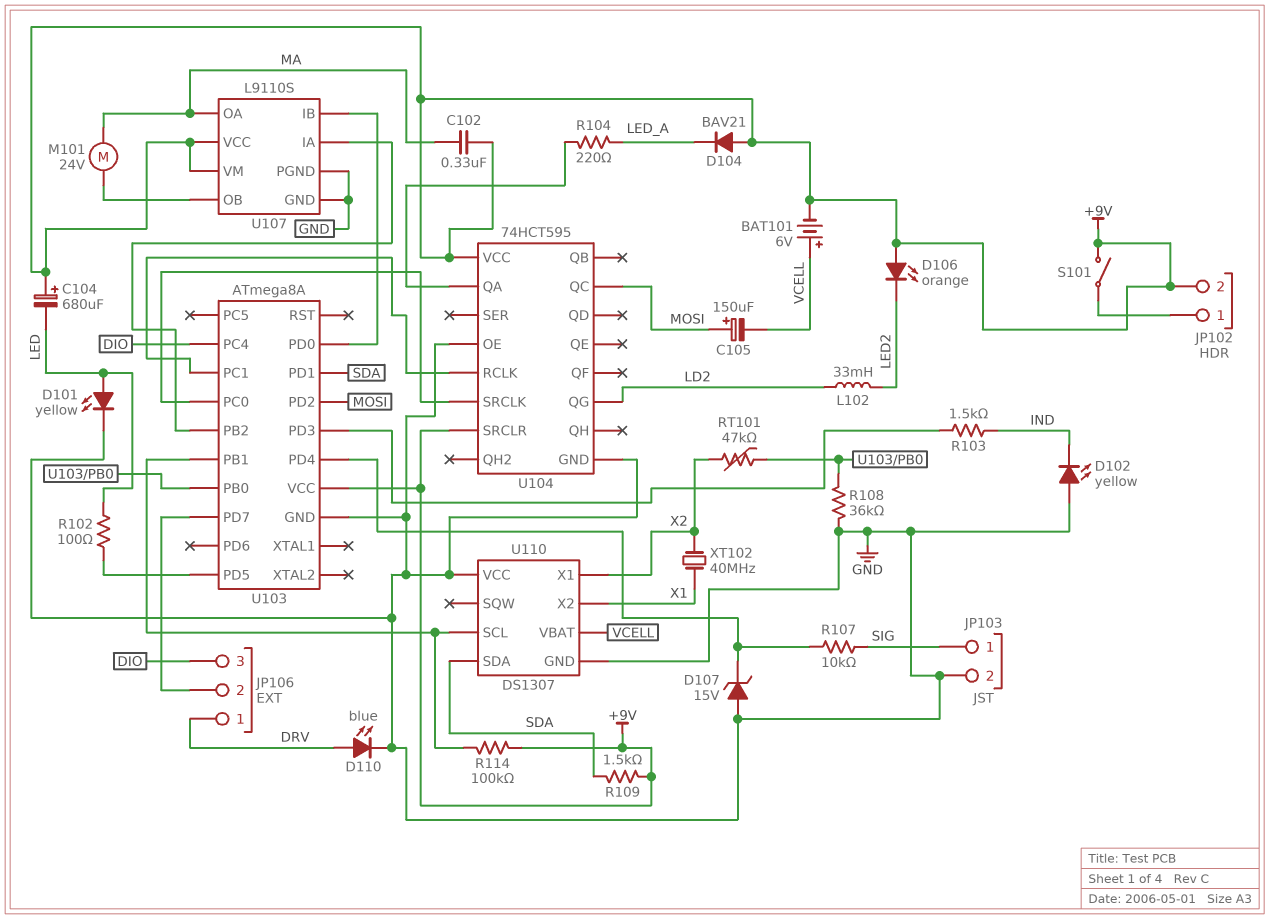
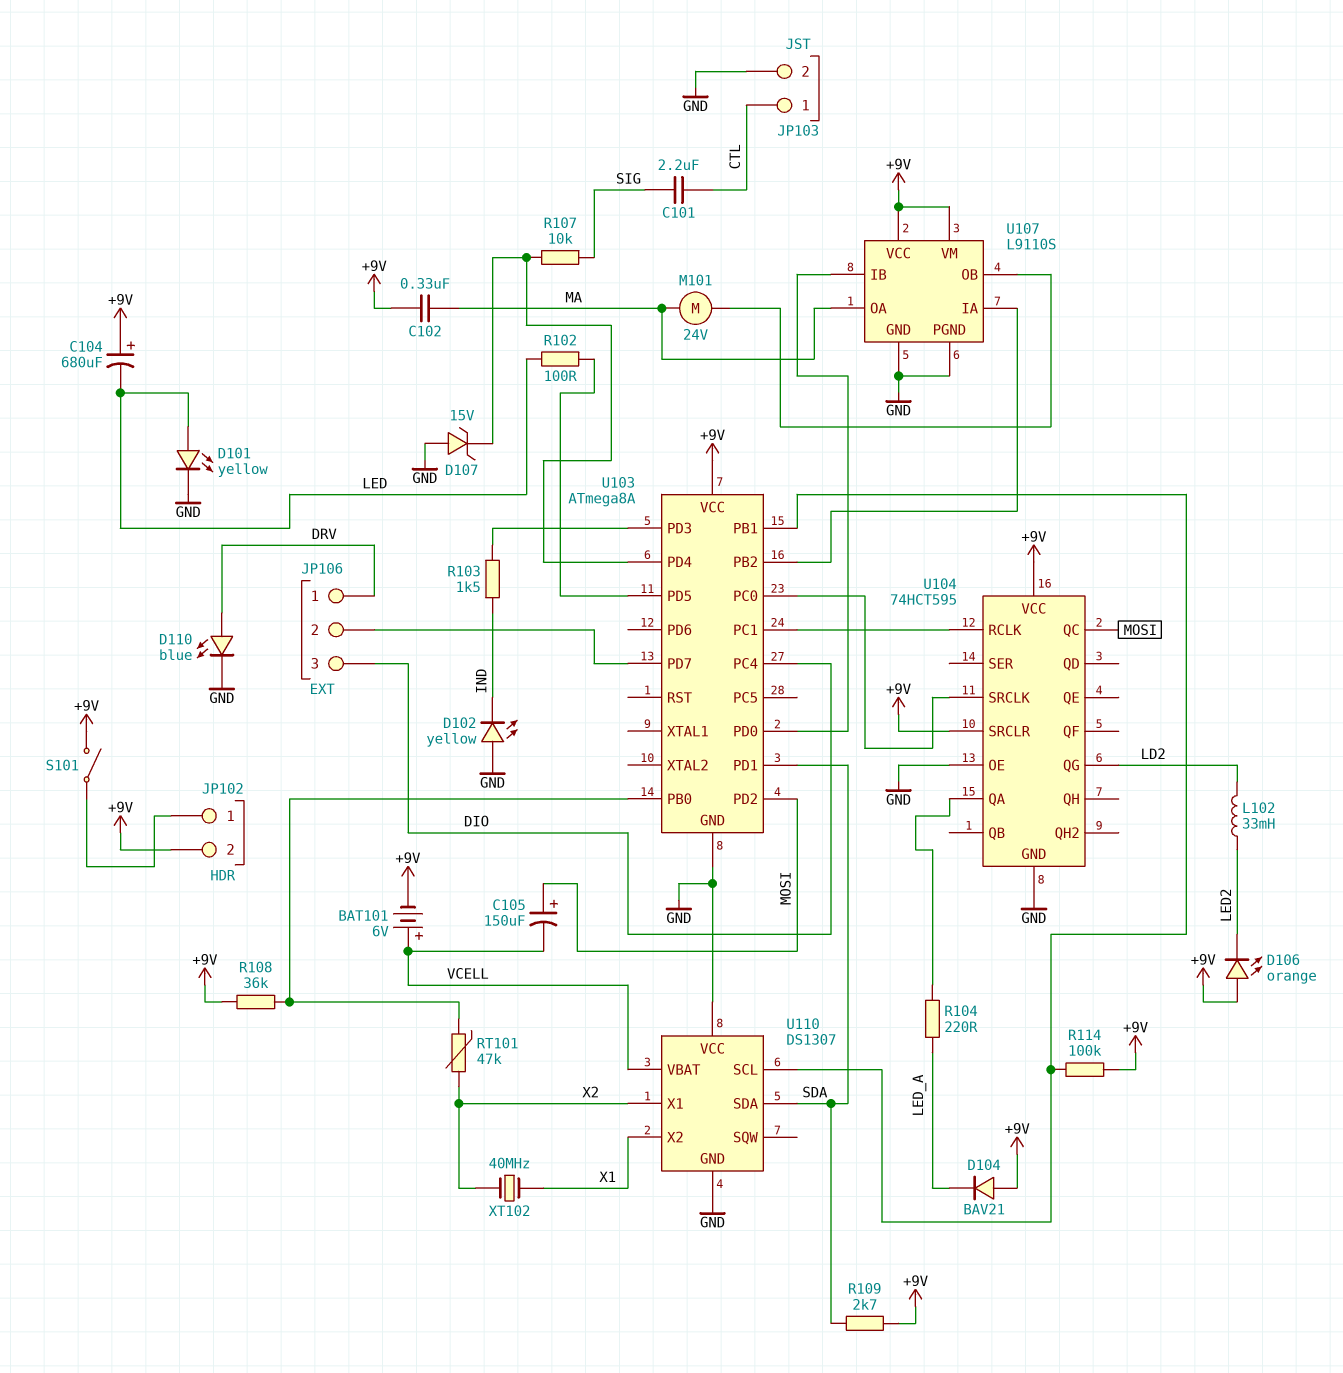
C101: none -> 2.2uF (CTL, SIG)
JP103 pin 1: SIG -> CTL
R108: 36k (GND, U103/PB0) -> 36k (+9V, U103/PB0)
R109: 1.5k (+9V, SDA) -> 2.7k (+9V, SDA)

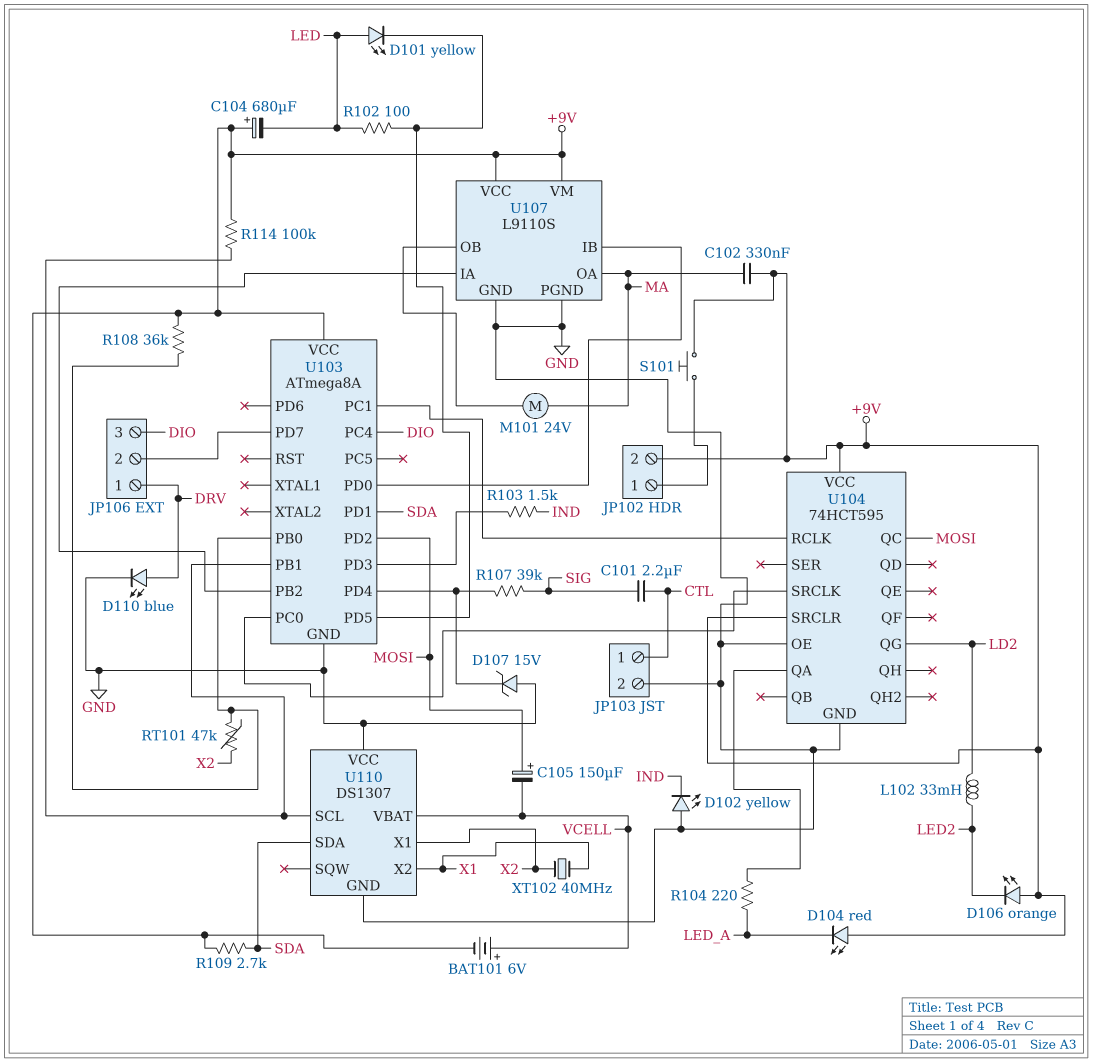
D101: LED yellow (A LED, K GND) -> LED yellow (A LED, K U103/PD5)
D104: diode BAV21 (A +9V, K LED_A) -> LED red (A +9V, K LED_A)
R107: 10k (SIG, U103/PD4) -> 39k (SIG, U103/PD4)
S101: switch (+9V, JP102/1) -> button (+9V, JP102/1)

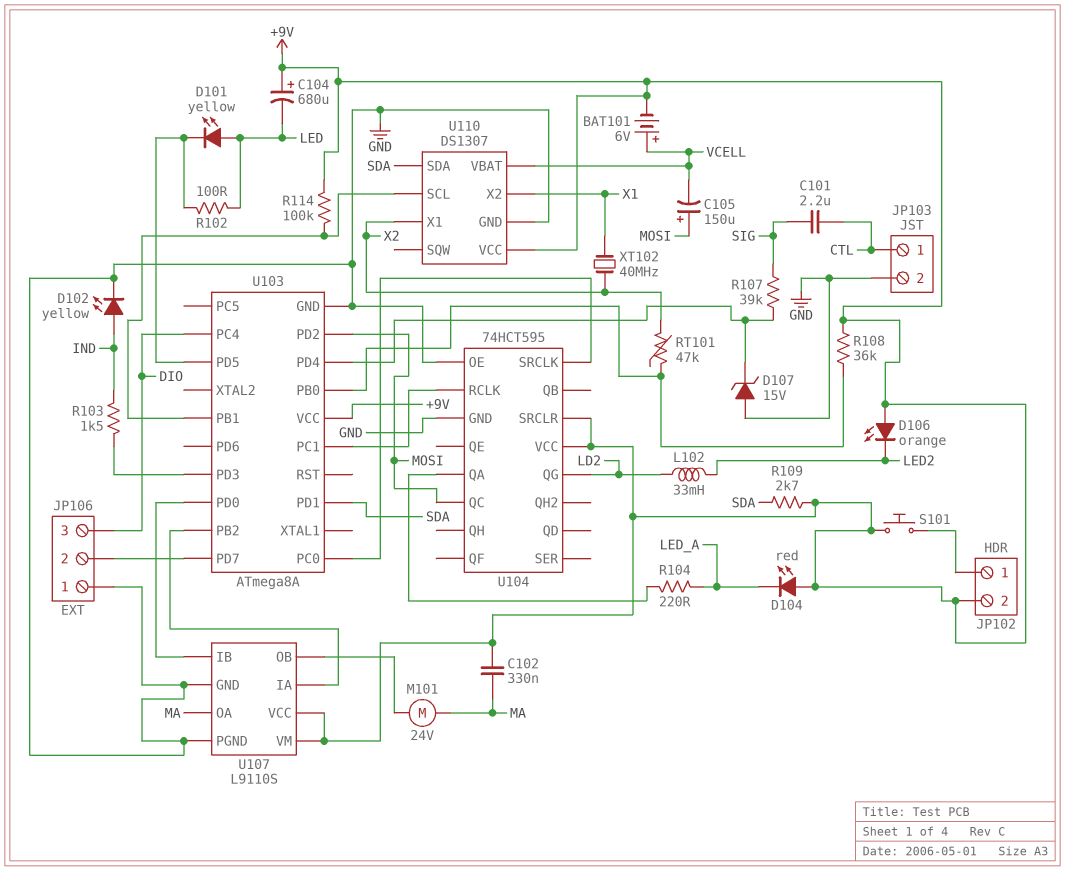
D102: LED yellow (A GND, K IND) -> LED yellow (A IND, K GND)
D110: LED blue (A DRV, K GND) -> none
JP106 pin 1: DRV -> GND
U110 pin VCC: GND -> +9V

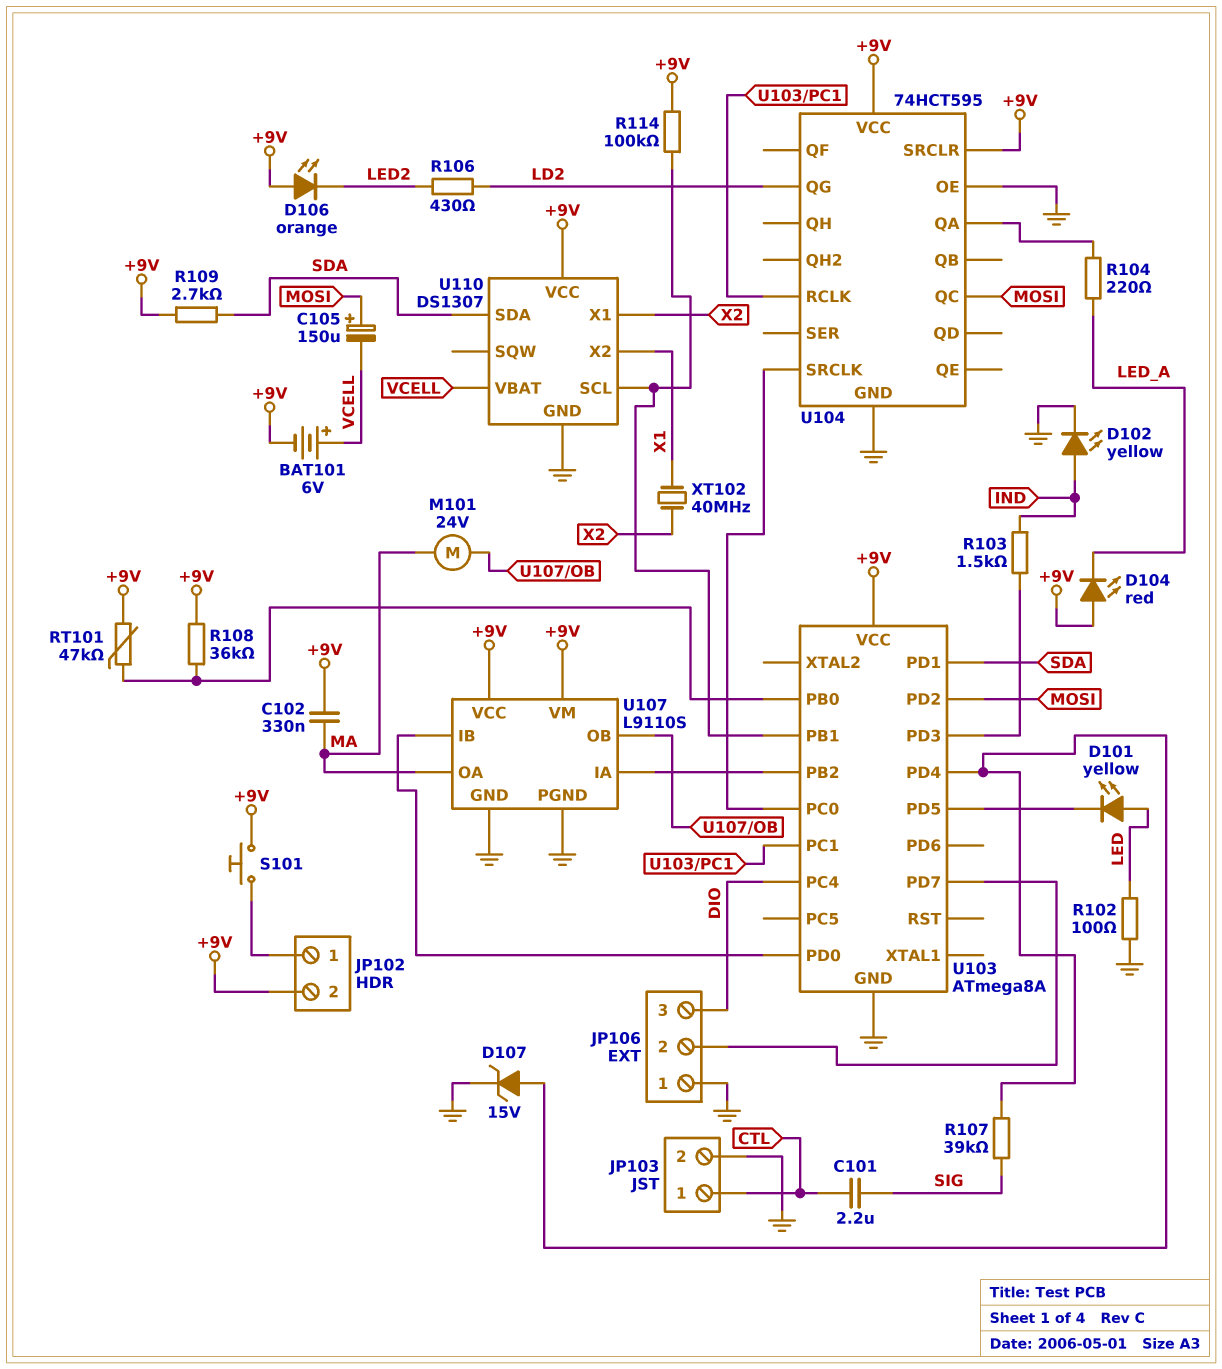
C104: 680uF (plus +9V, minus LED) -> none
D107: zener 15V (A GND, K U103/PD4) -> zener 15V (A U103/PD4, K GND)
L102: 33mH (LD2, LED2) -> none
R102: 100 (LED, U103/PD5) -> 100 (GND, LED)
R106: none -> 430 (LD2, LED2)
RT101: 47k (U103/PB0, X2) -> 47k (+9V, U103/PB0)

